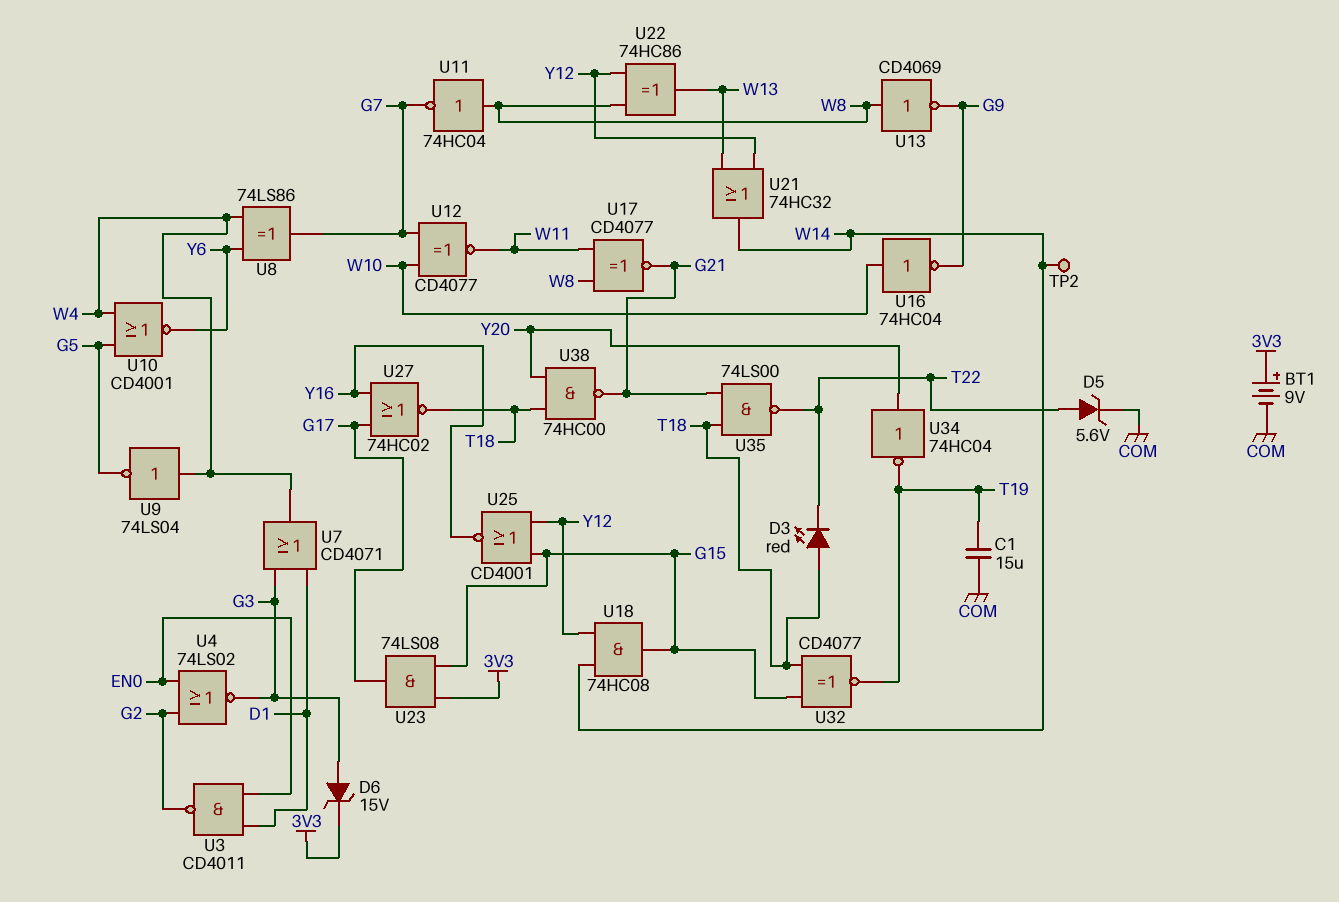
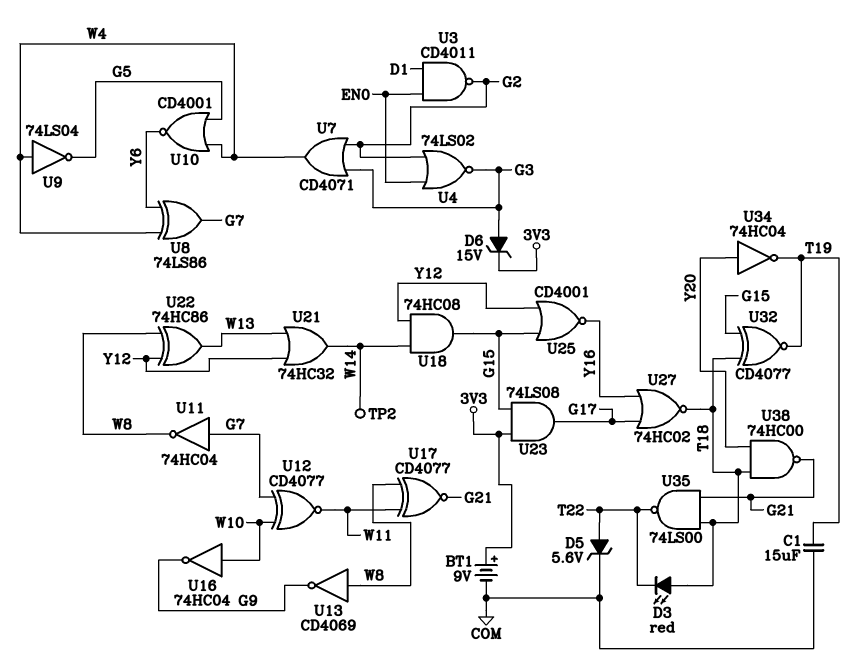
U7: OR CD4071 (in D1, in G3, out W4) -> OR CD4071 (in G2, in G3, out W4)
U11: NOT 74HC04 (in W8, out G7) -> NOT 74HC04 (in G7, out W8)

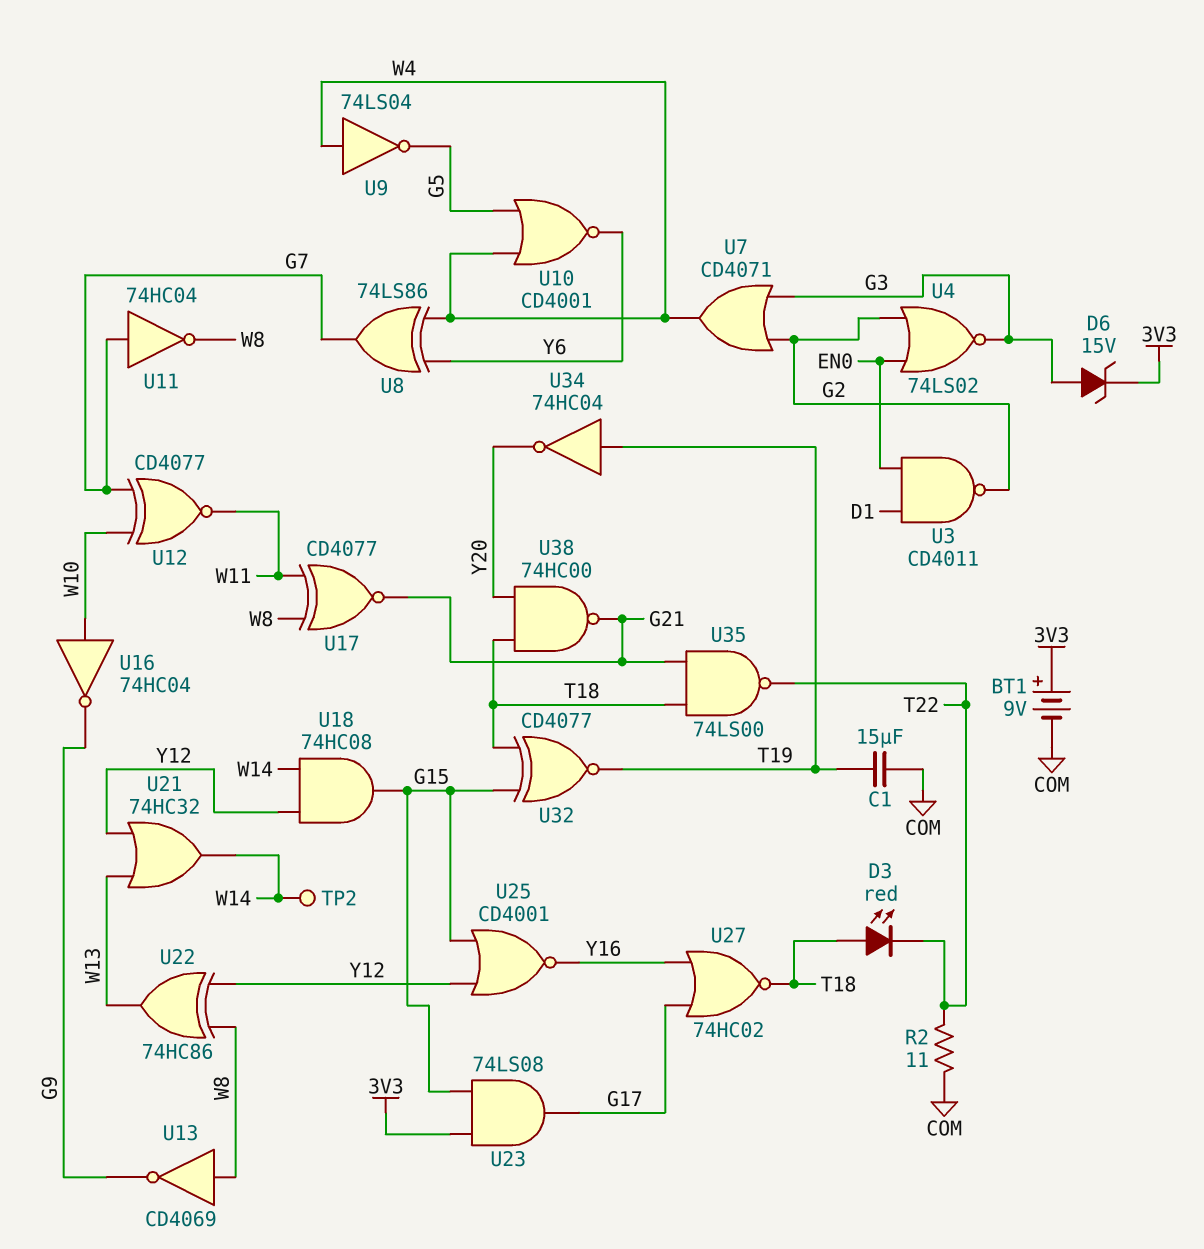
D5: zener 5.6V (A T22, K COM) -> none
R2: none -> 11 (COM, T22)
U34: NOT 74HC04 (in Y20, out T19) -> NOT 74HC04 (in T19, out Y20)

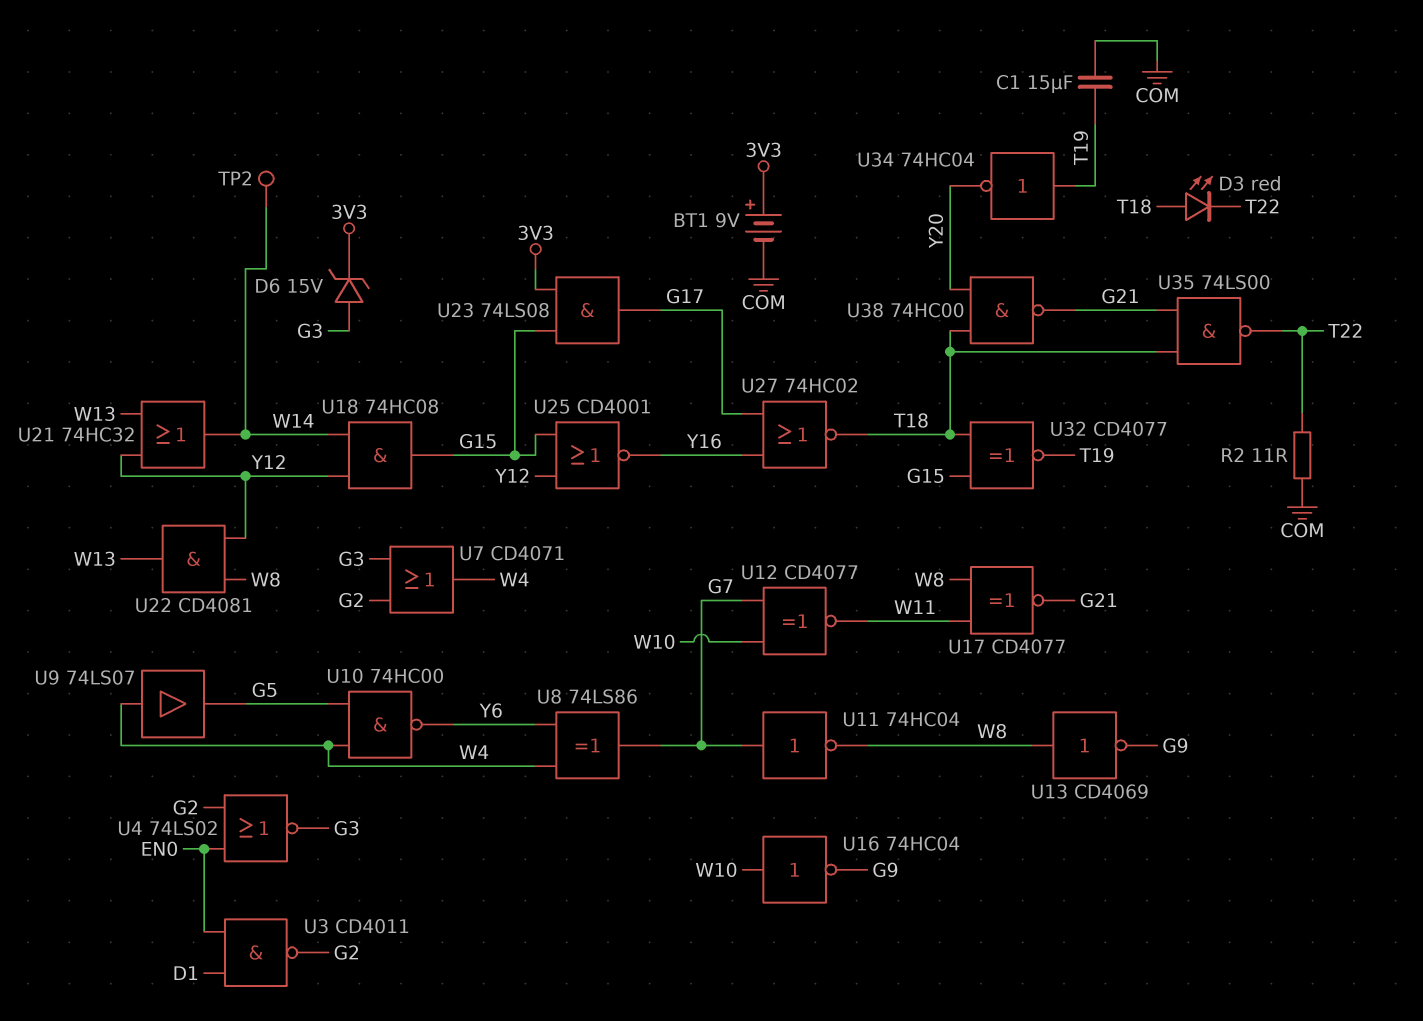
U9: NOT 74LS04 (in W4, out G5) -> buffer 74LS07 (in W4, out G5)
U10: NOR CD4001 (in G5, in W4, out Y6) -> NAND 74HC00 (in G5, in W4, out Y6)
U22: XOR 74HC86 (in W8, in Y12, out W13) -> AND CD4081 (in W8, in Y12, out W13)

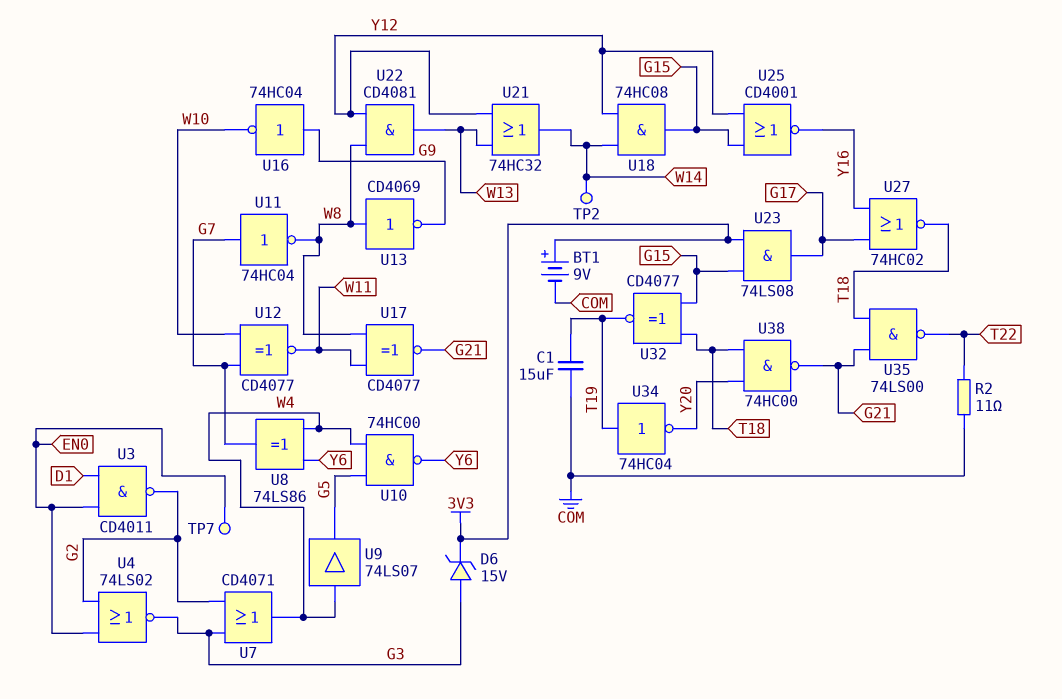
D3: LED red (A T18, K T22) -> none
TP7: none -> test point (EN0)
U16: NOT 74HC04 (in W10, out G9) -> NOT 74HC04 (in G9, out W10)

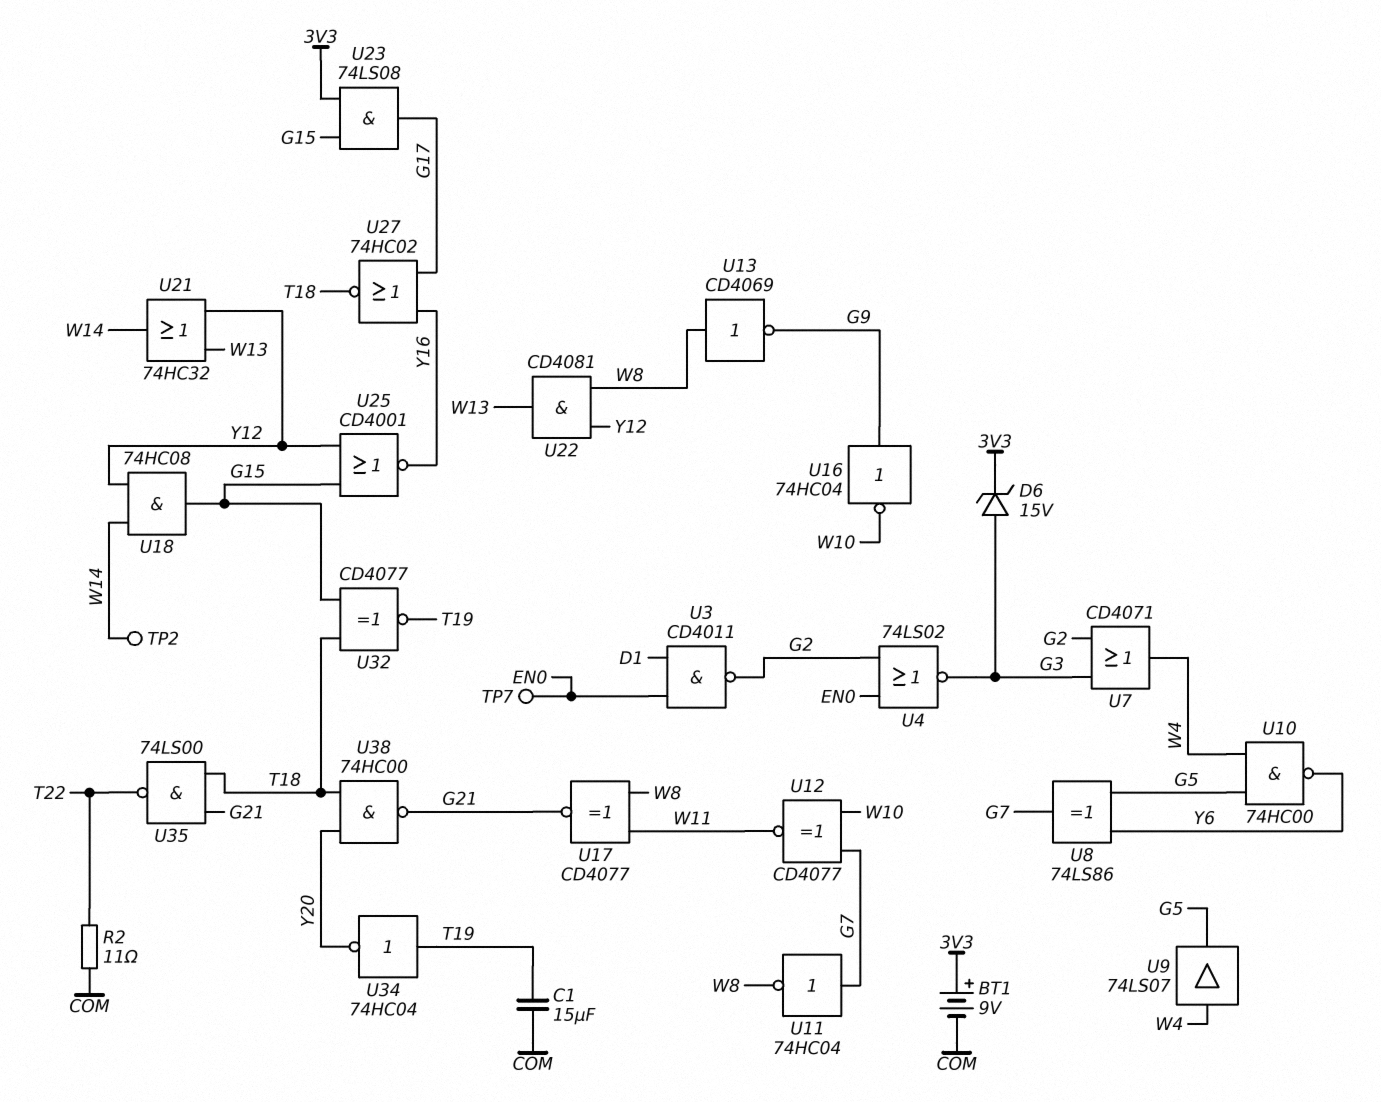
U8: XOR 74LS86 (in W4, in Y6, out G7) -> XOR 74LS86 (in G5, in Y6, out G7)

